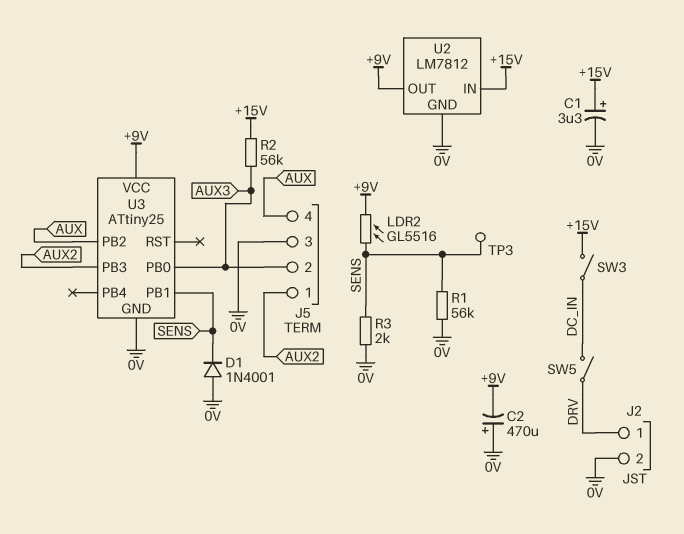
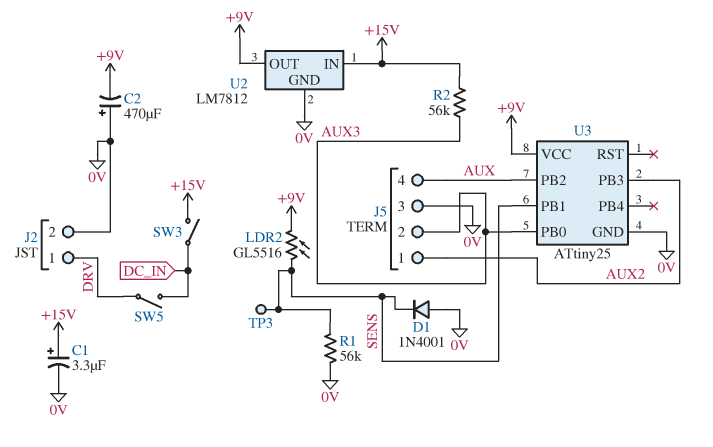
R3: 2k (0V, SENS) -> none

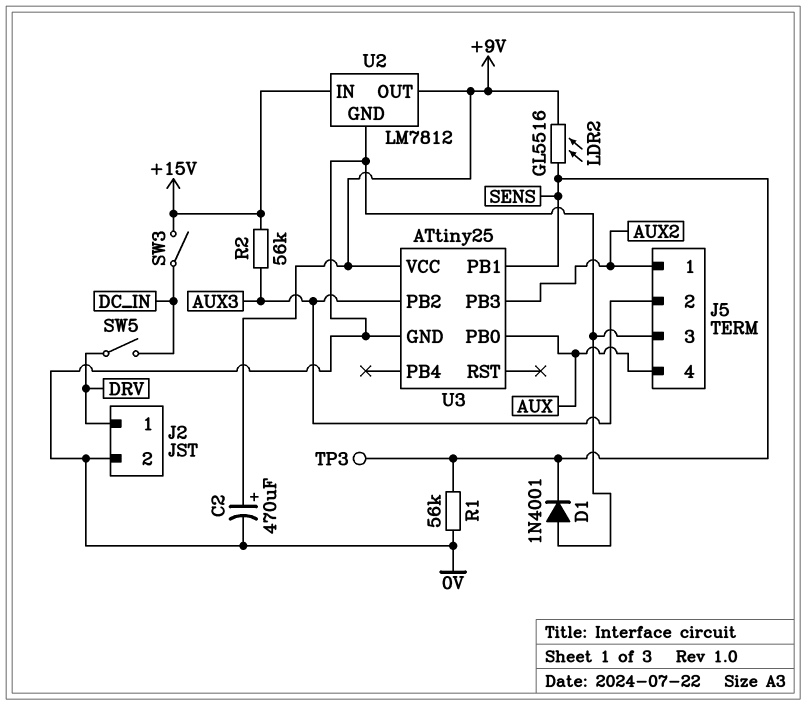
C1: 3.3uF (plus +15V, minus 0V) -> none
C2: 470uF (plus 0V, minus +9V) -> 470uF (plus +9V, minus 0V)
U3 pin PB0: AUX3 -> AUX
U3 pin PB2: AUX -> AUX3

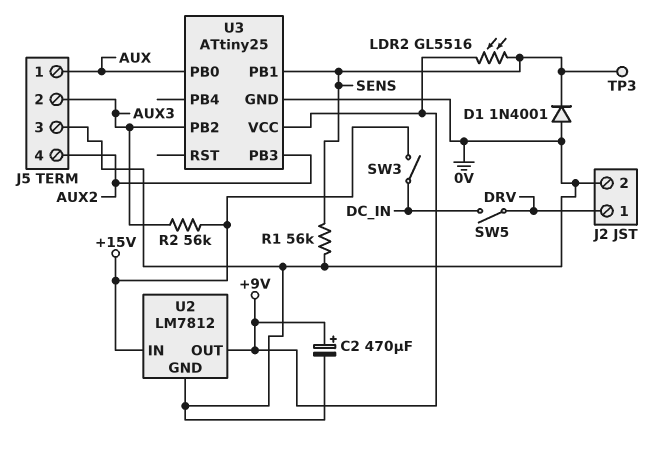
J5 pin 1: AUX2 -> AUX
J5 pin 4: AUX -> AUX2

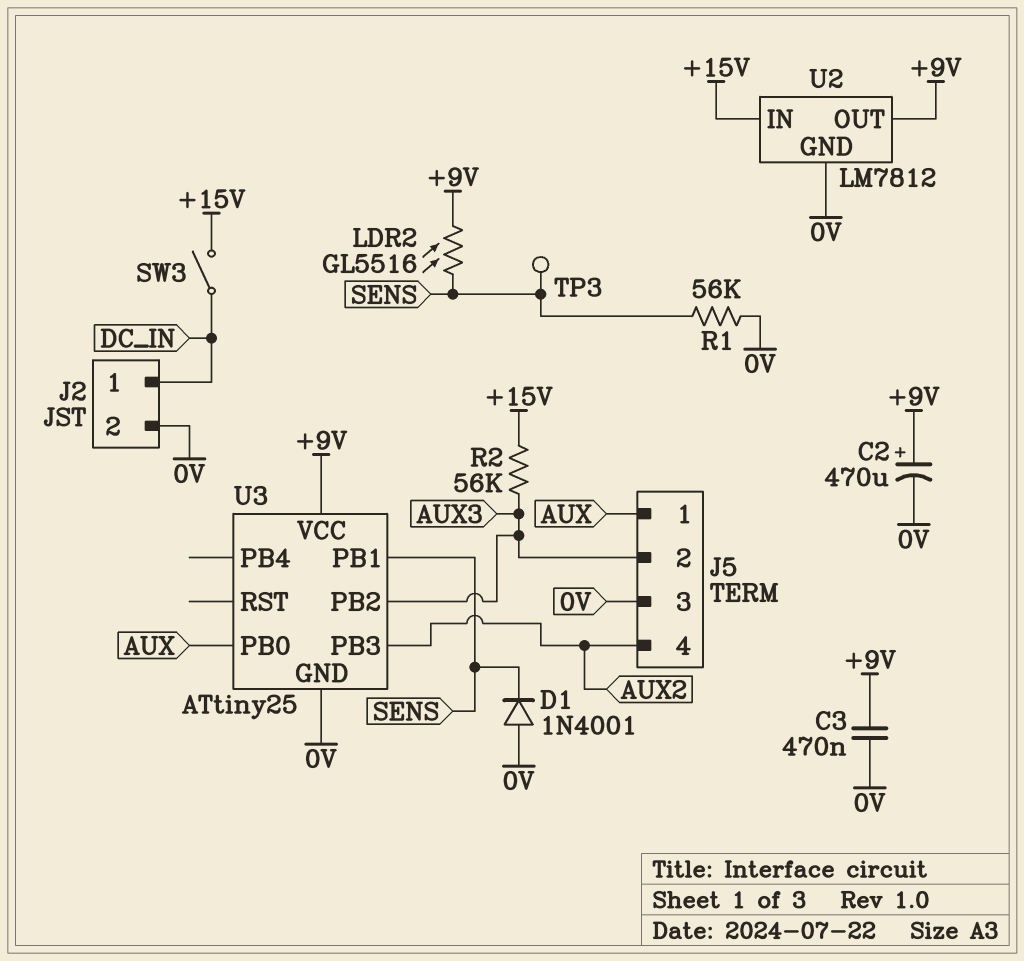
C3: none -> 470nF (+9V, 0V)
J2 pin 1: DRV -> DC_IN
SW5: switch (DC_IN, DRV) -> none

